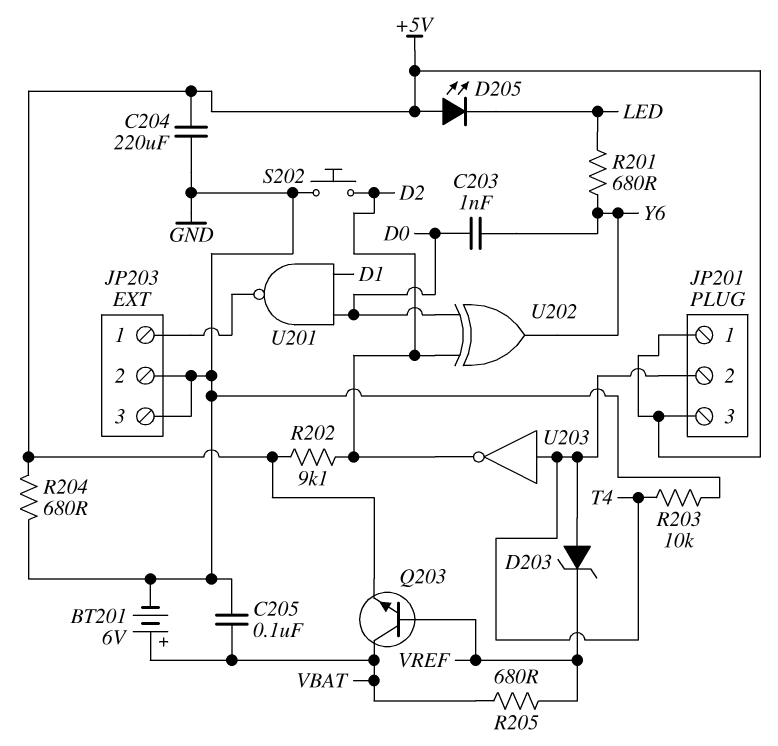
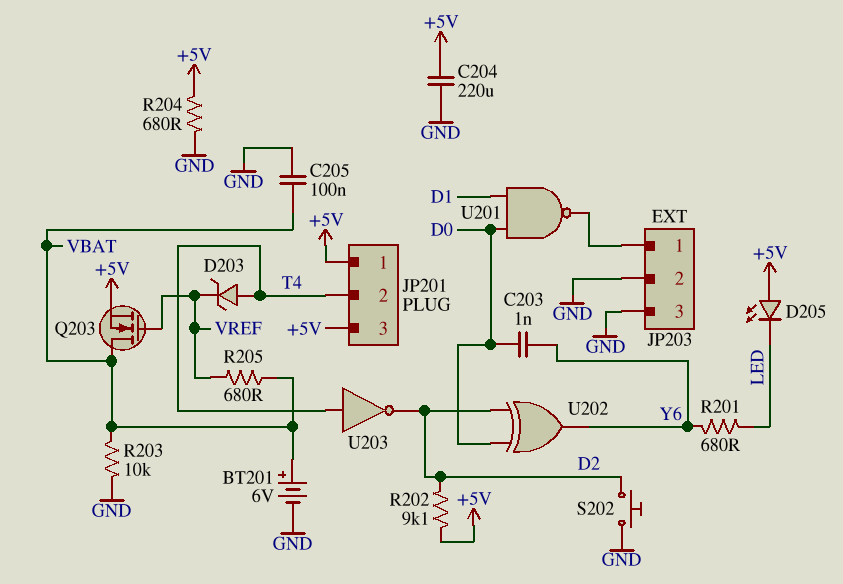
Q203: NPN (B VREF, C VBAT, E +5V) -> NMOS (G VREF, D VBAT, S +5V)
R203: 10k (GND, T4) -> 10k (GND, VBAT)

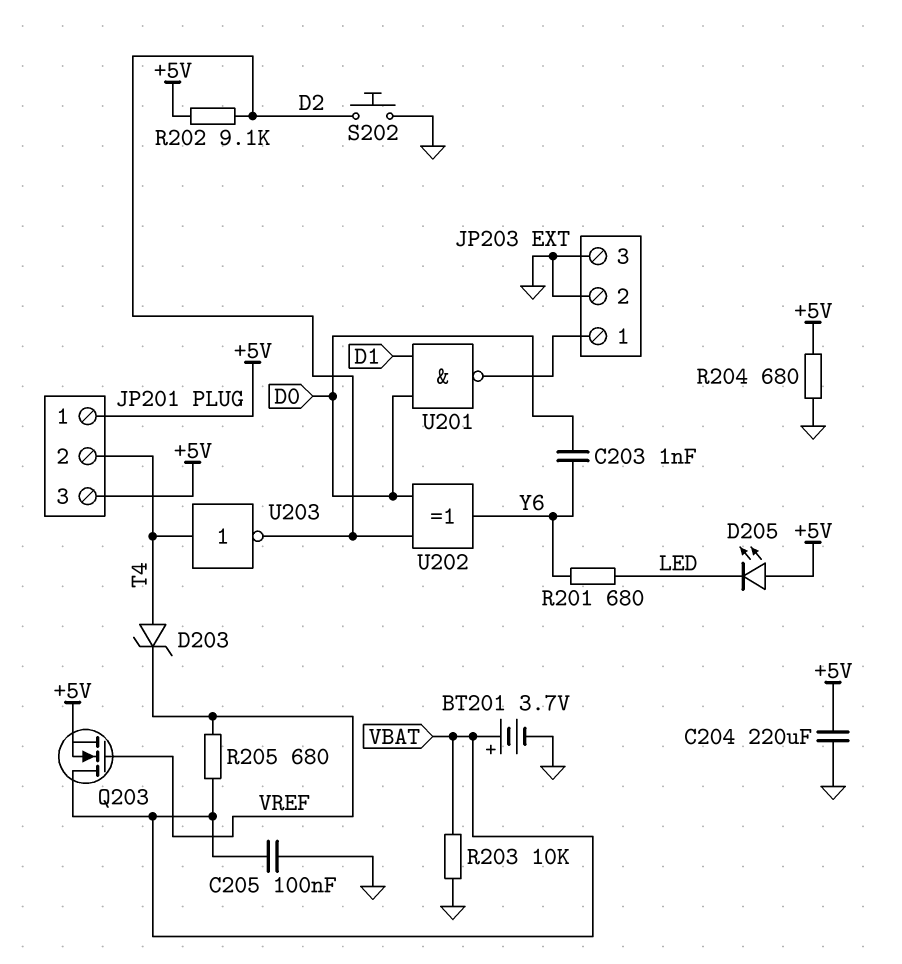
BT201: 6V (plus VBAT, minus GND) -> 3.7V (plus VBAT, minus GND)

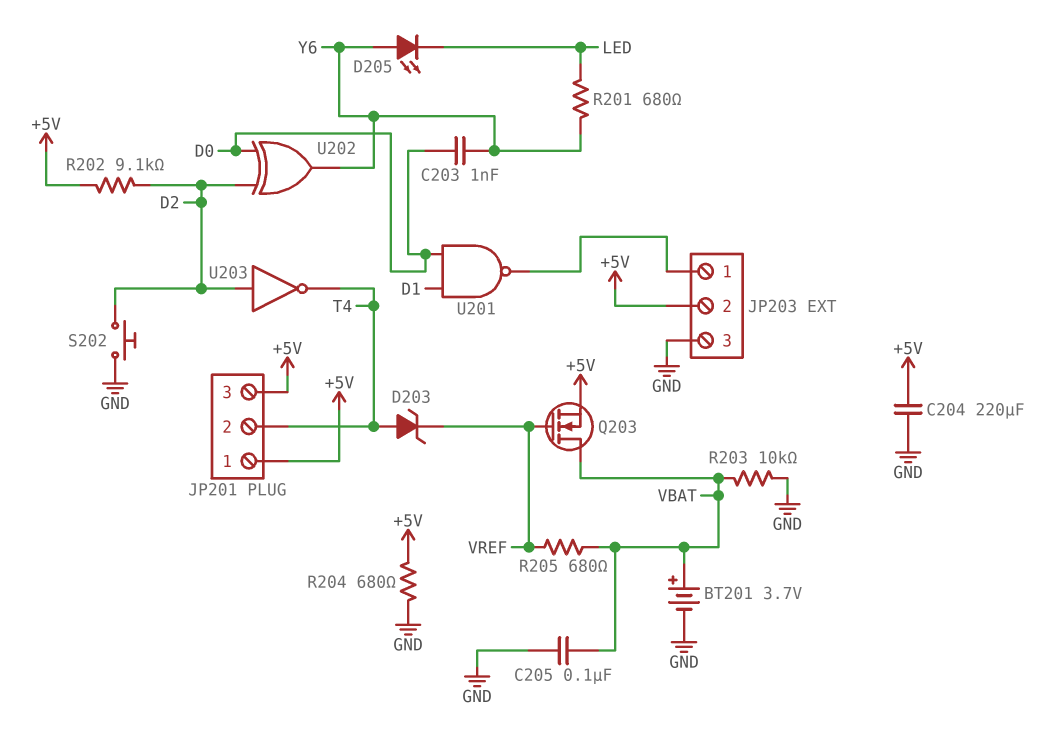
D205: LED (A +5V, K LED) -> LED (A Y6, K LED)
JP203 pin 2: GND -> +5V
U203: NOT (in T4, out D2) -> NOT (in D2, out T4)

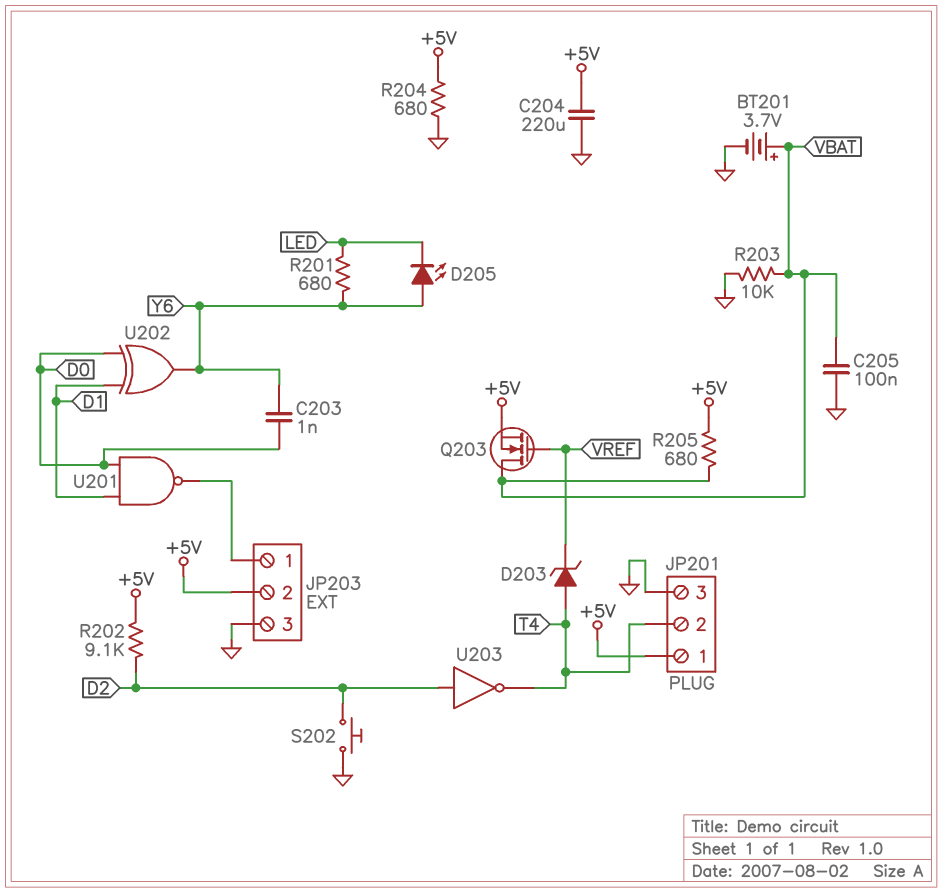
JP201 pin 3: +5V -> GND
R205: 680 (VBAT, VREF) -> 680 (+5V, VBAT)
U202: XOR (in D0, in D2, out Y6) -> XOR (in D0, in D1, out Y6)

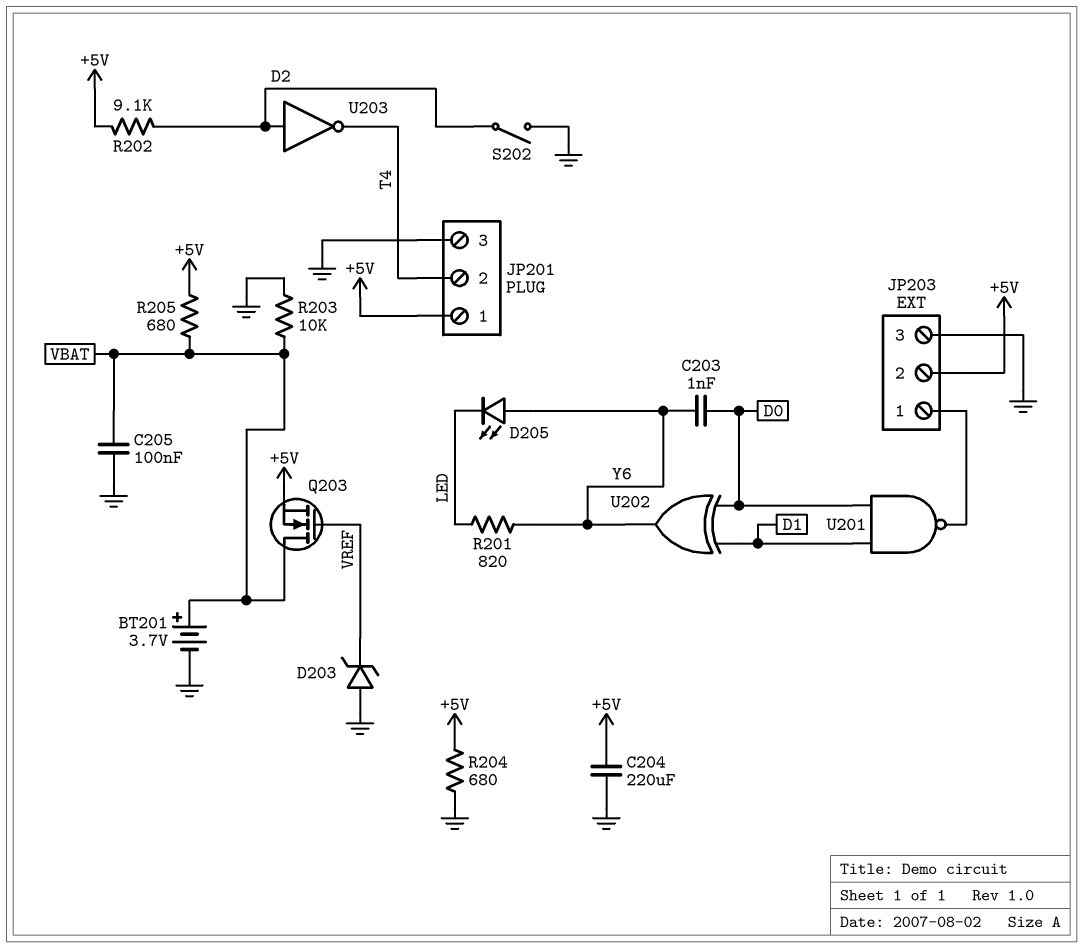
D203: zener (A T4, K VREF) -> zener (A GND, K VREF)
R201: 680 (LED, Y6) -> 820 (LED, Y6)
S202: button (D2, GND) -> switch (D2, GND)

